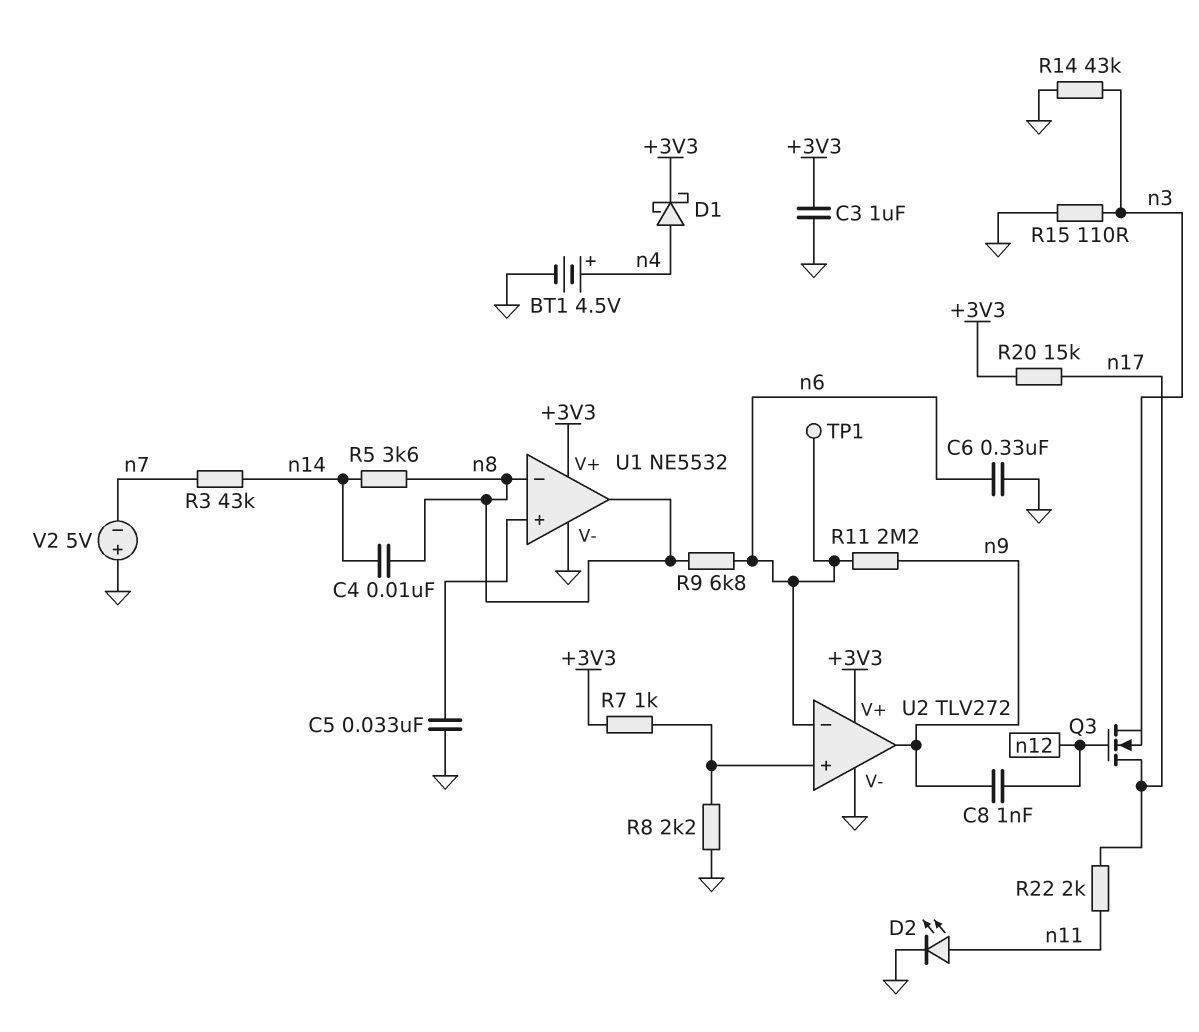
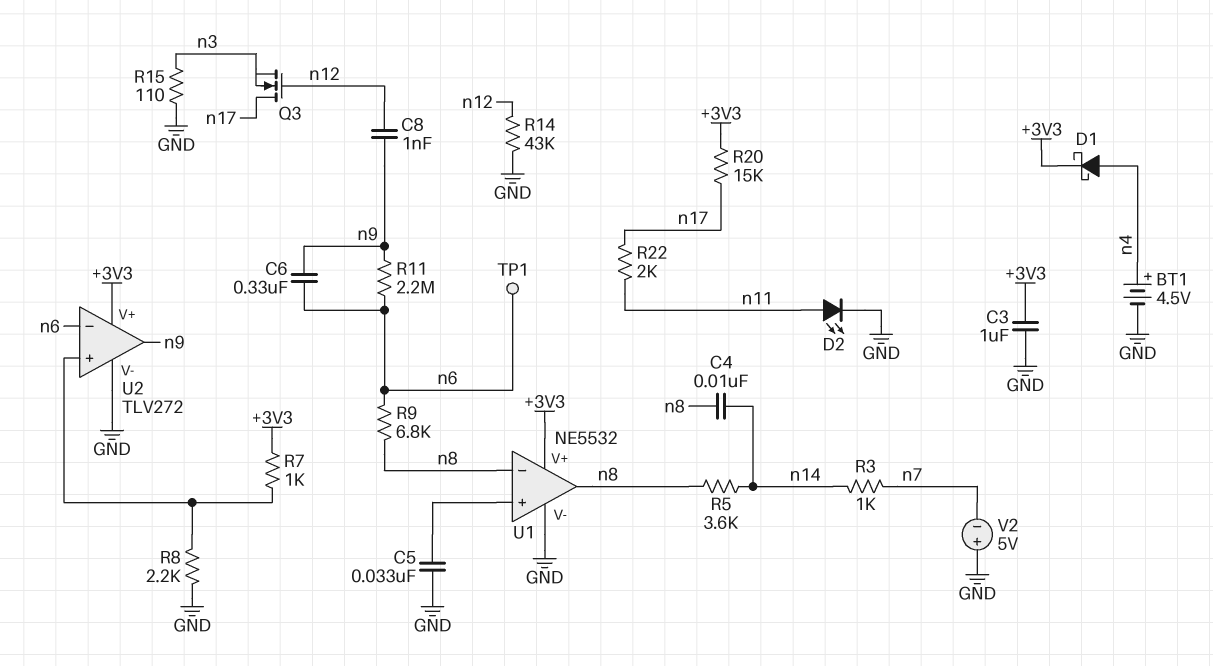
C6: 330nF (GND, n6) -> 330nF (n6, n9)
R3: 43k (n7, n14) -> 1k (n7, n14)
R14: 43k (GND, n3) -> 43k (GND, n12)

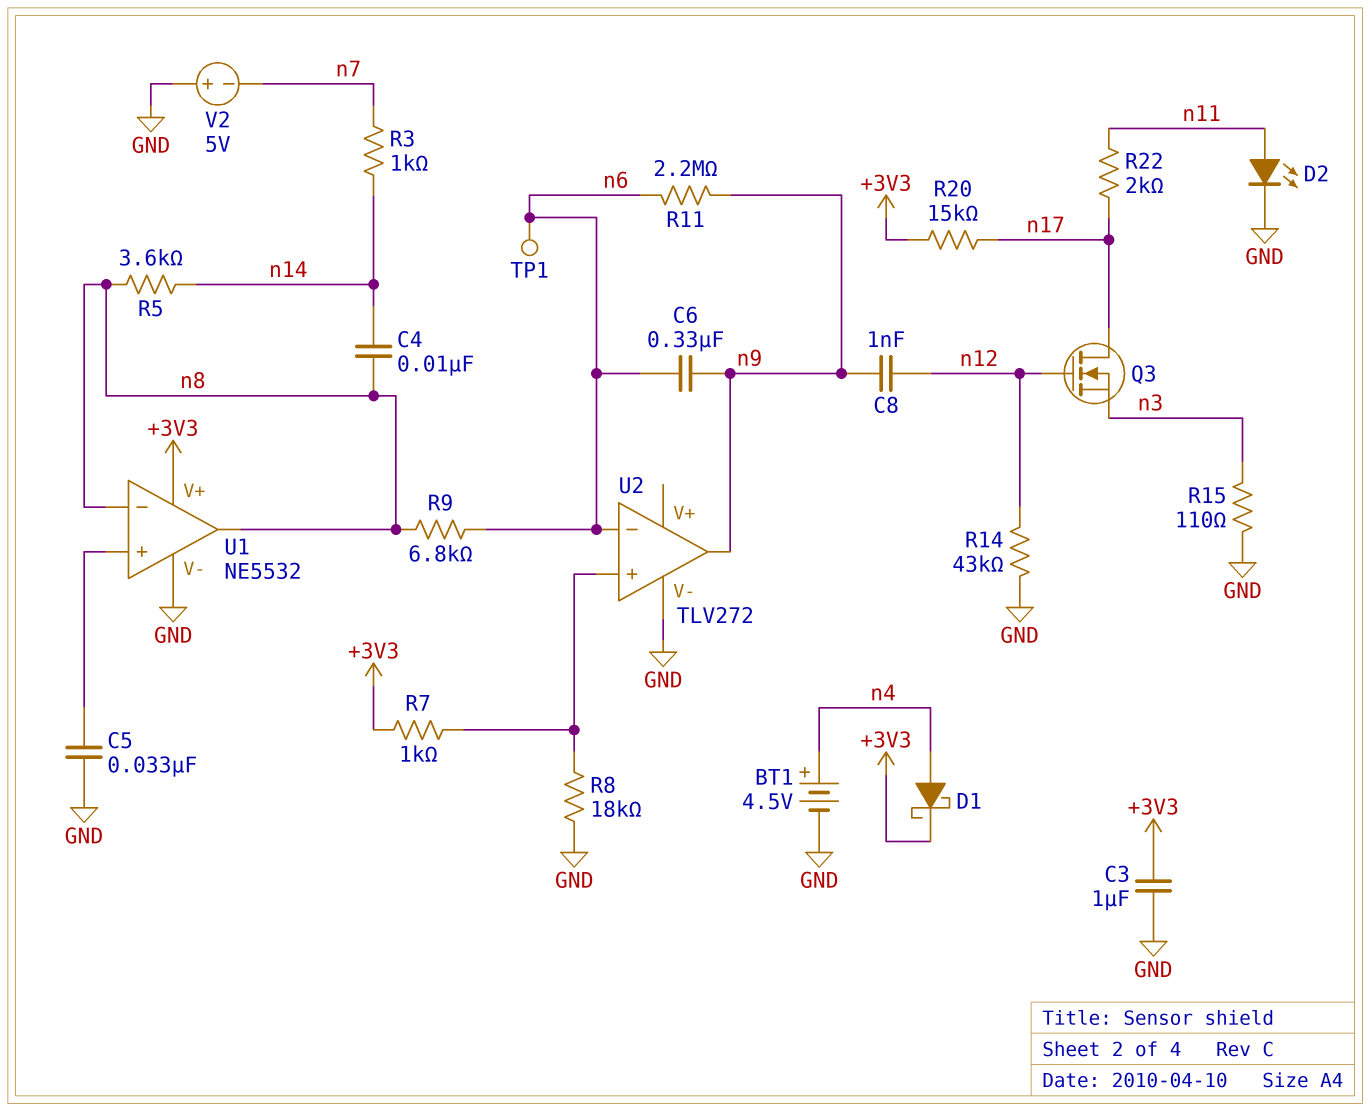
R8: 2.2k (GND, U2/in+) -> 18k (GND, U2/in+)
U2 pin V+: +3V3 -> none

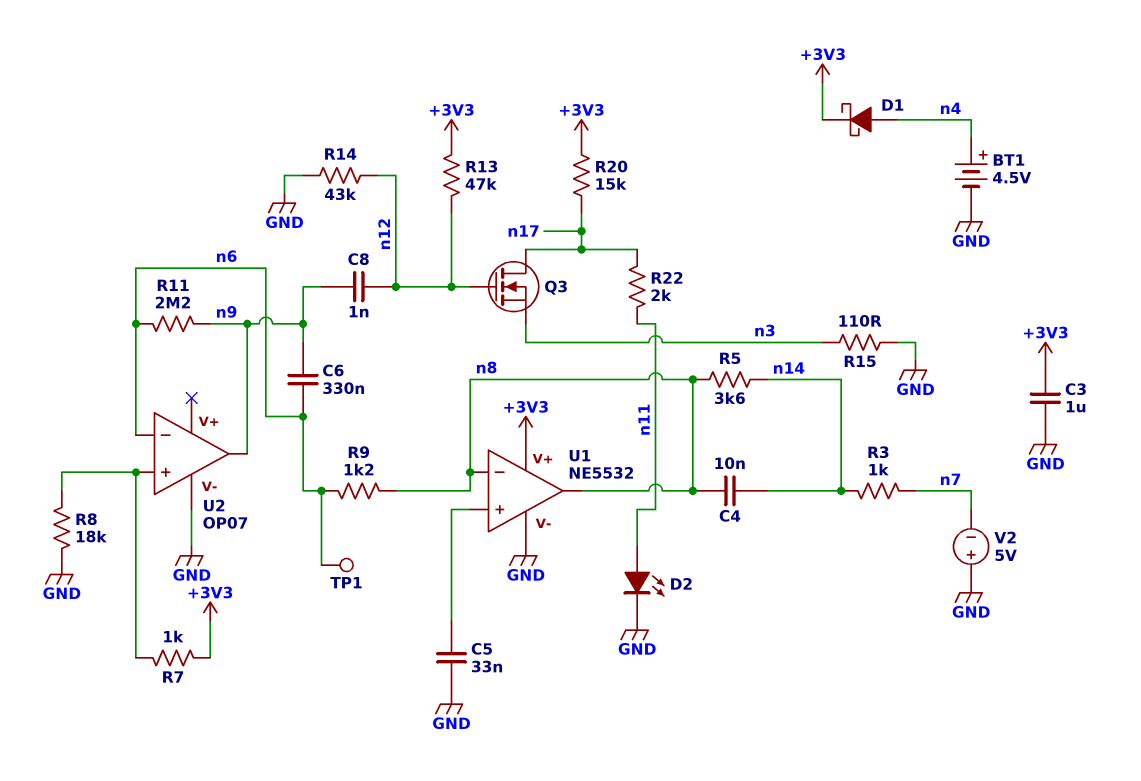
R9: 6.8k (n6, n8) -> 1.2k (n6, n8)
R13: none -> 47k (+3V3, n12)
U2: TLV272 -> OP07

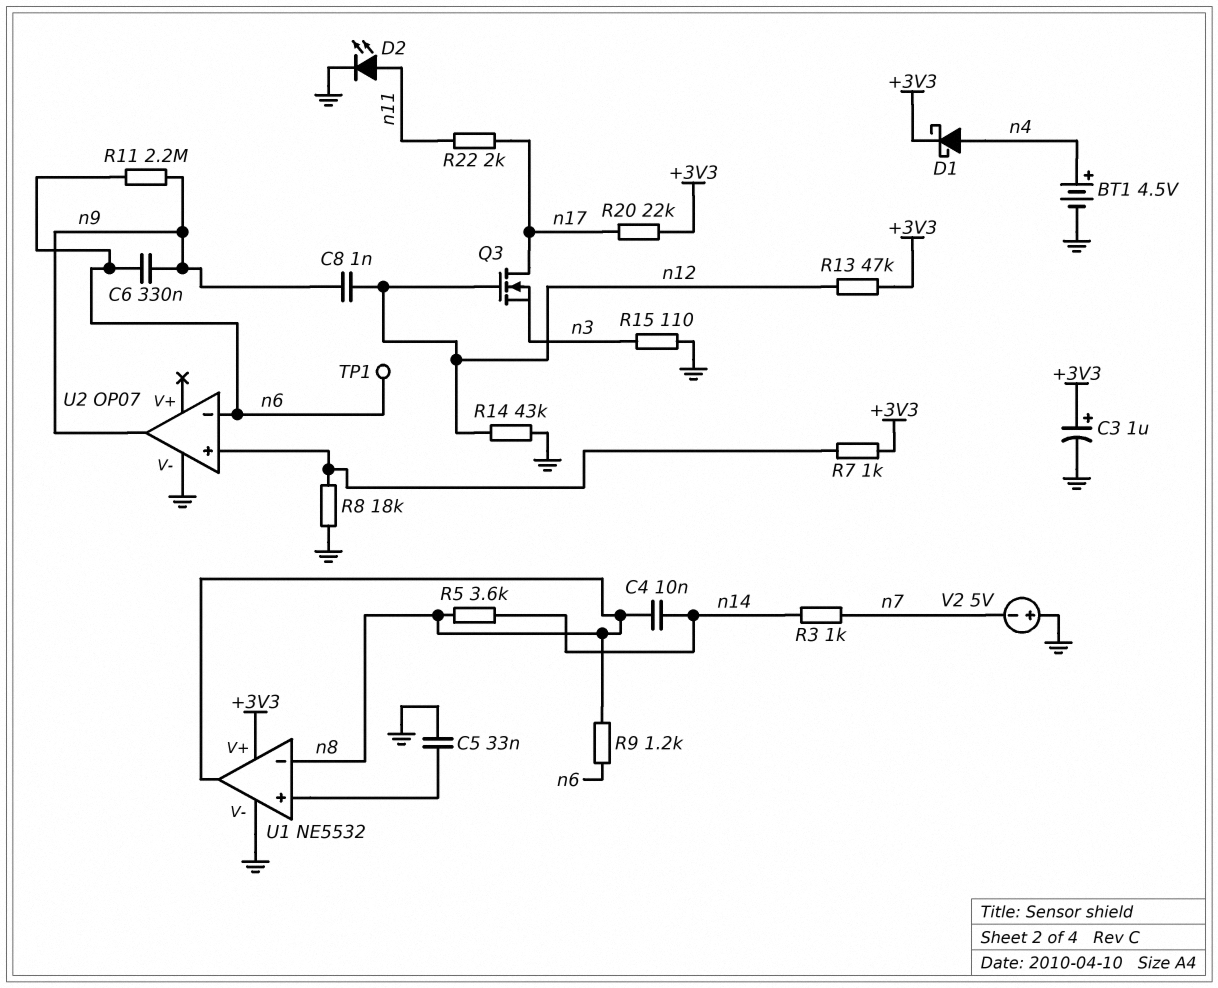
C3: 1uF (+3V3, GND) -> 1uF (plus +3V3, minus GND)
R20: 15k (+3V3, n17) -> 22k (+3V3, n17)

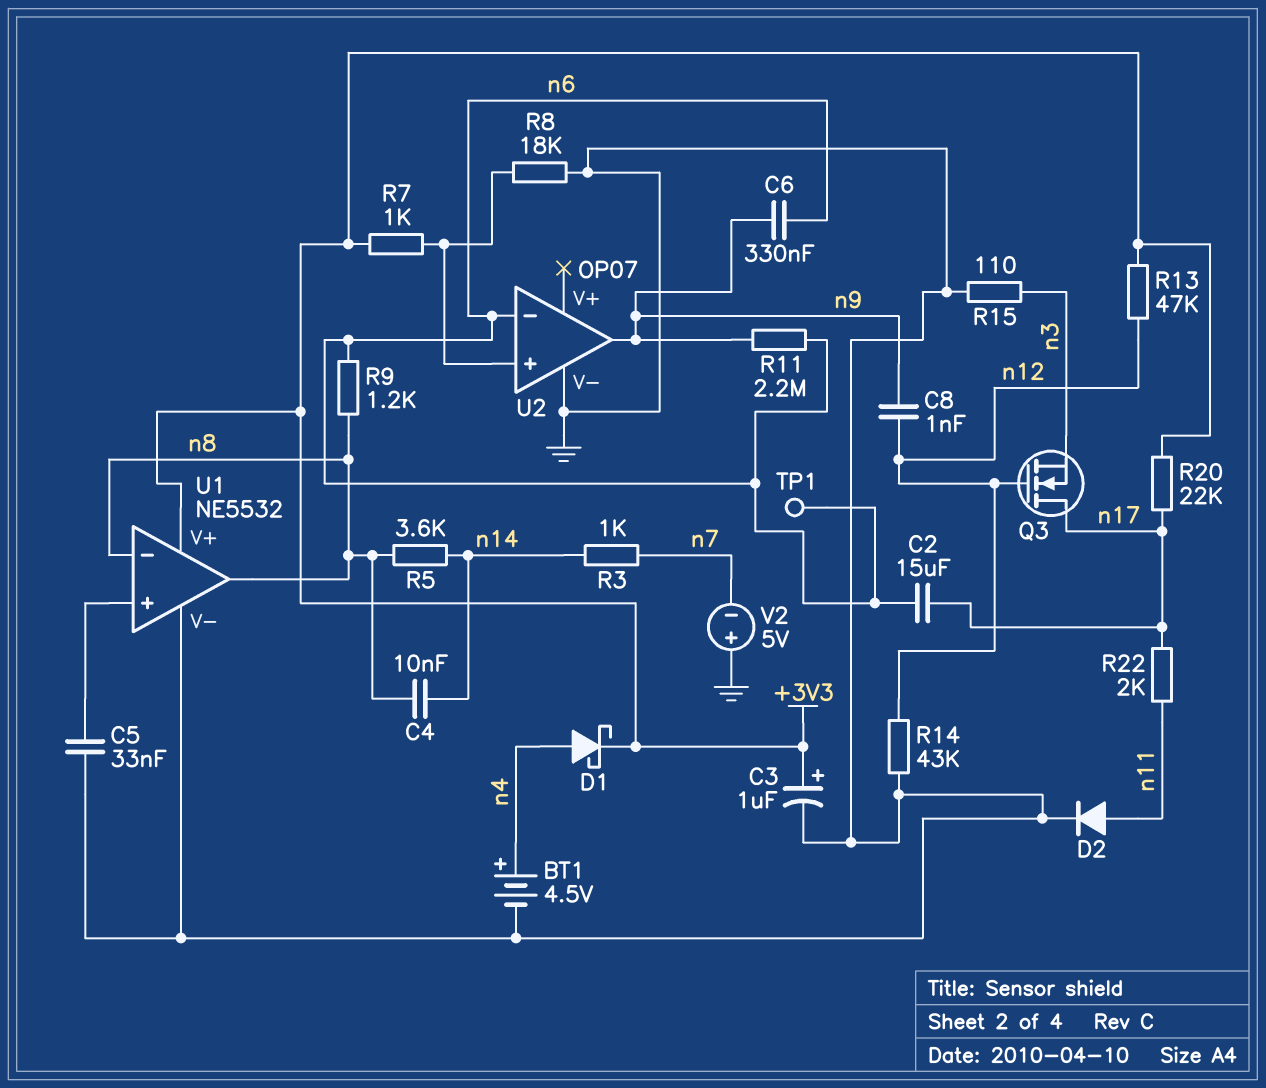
C2: none -> 15uF (n6, n17)
D2: LED (A n11, K GND) -> diode (A n11, K GND)

